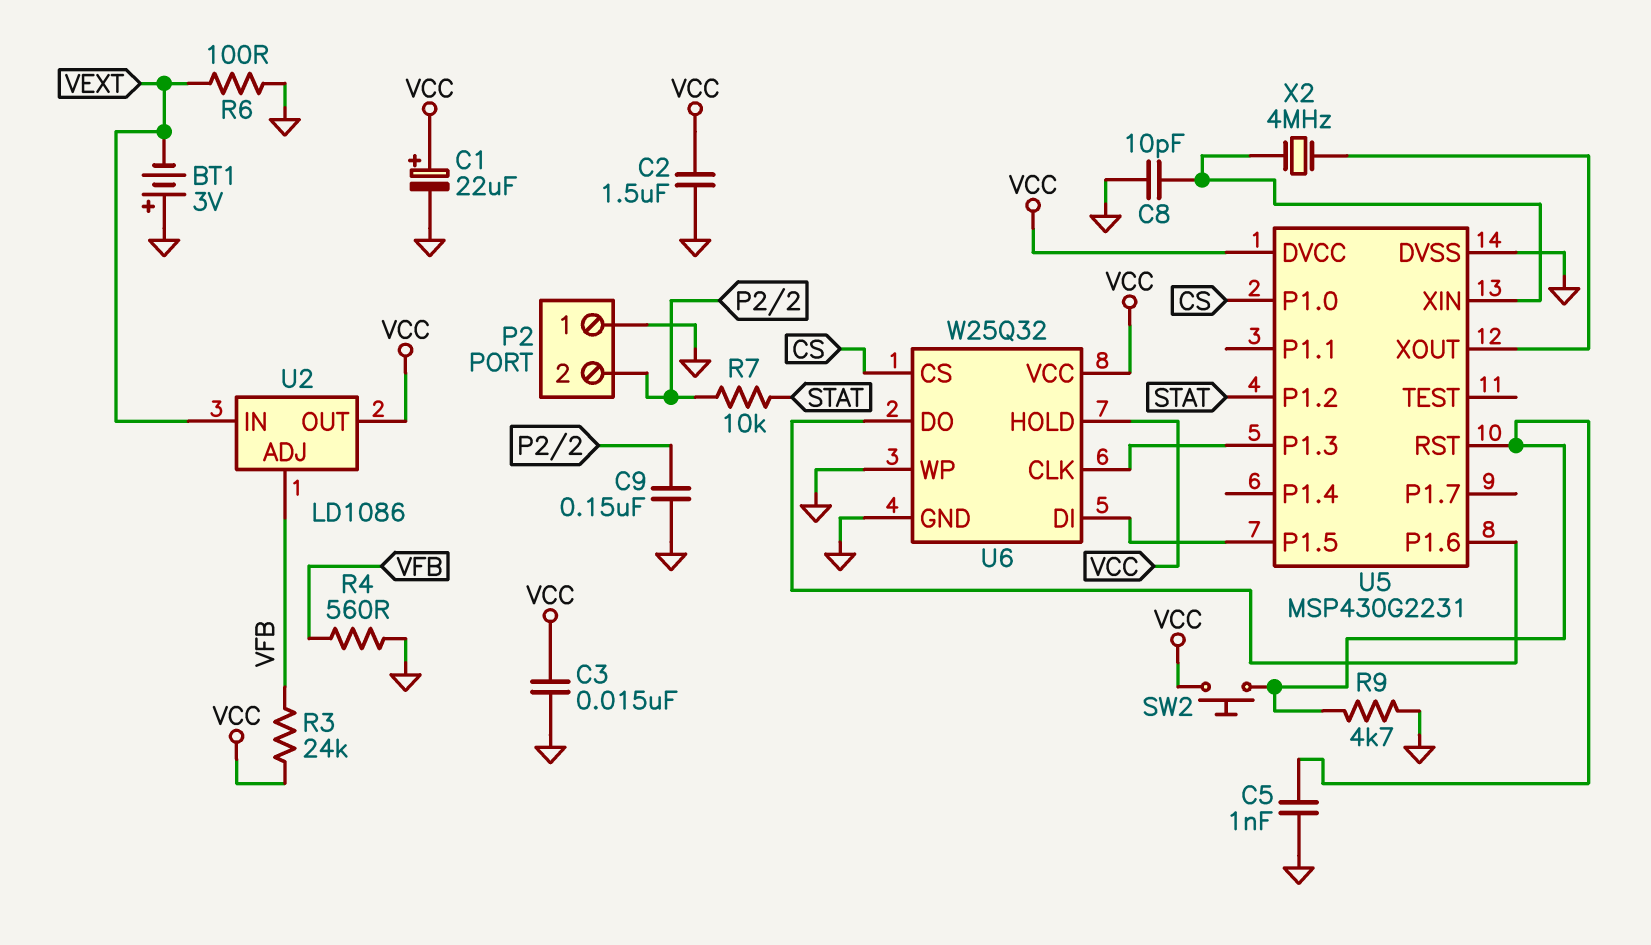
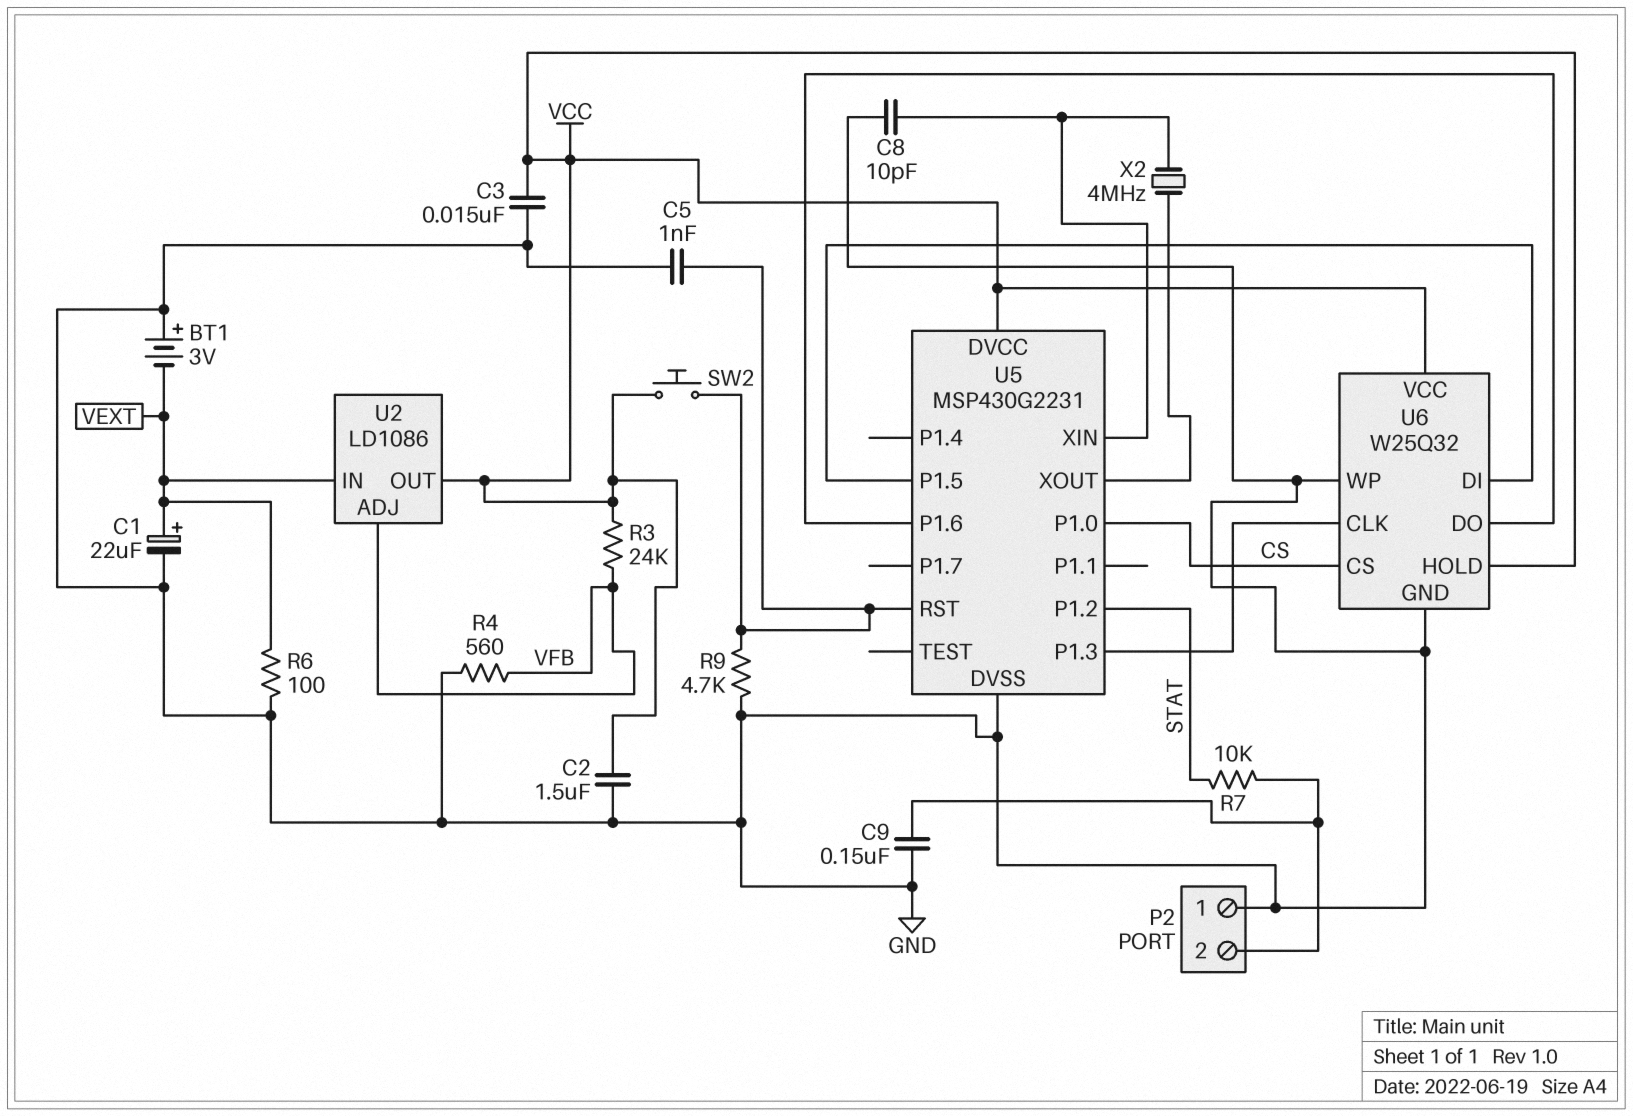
C1: 22uF (plus VCC, minus GND) -> 22uF (plus VEXT, minus GND)

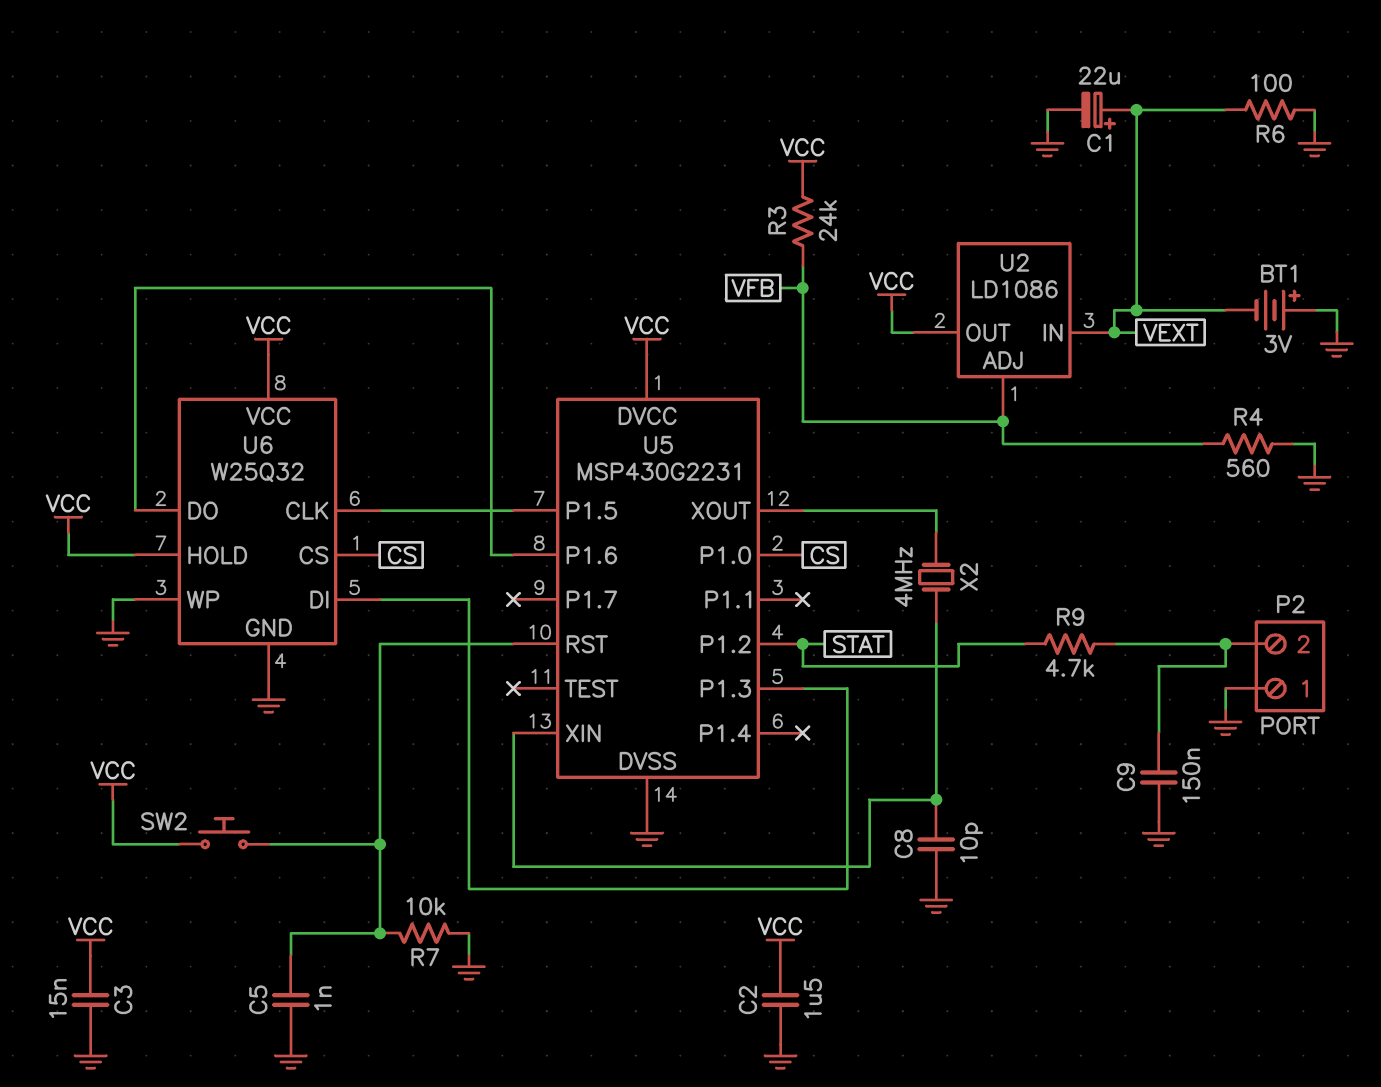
R7: 10k (P2/2, STAT) -> 10k (GND, U5/RST)
R9: 4.7k (GND, U5/RST) -> 4.7k (P2/2, STAT)
U6 pin CLK: U5/P1.3 -> U5/P1.5
U6 pin DI: U5/P1.5 -> U5/P1.3

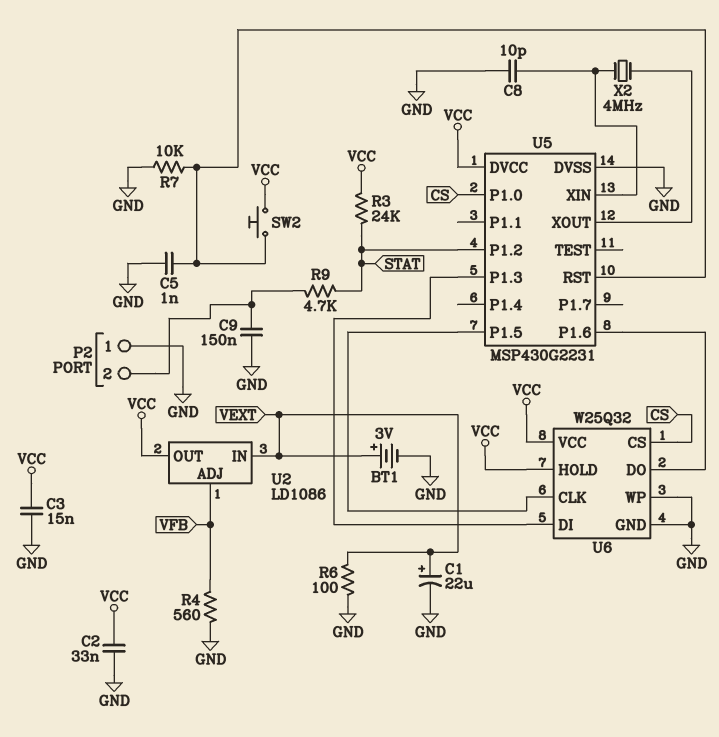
BT1: 3V (plus GND, minus VEXT) -> 3V (plus VEXT, minus GND)
C2: 1.5uF (GND, VCC) -> 33nF (GND, VCC)
R3: 24k (VCC, VFB) -> 24k (STAT, VCC)

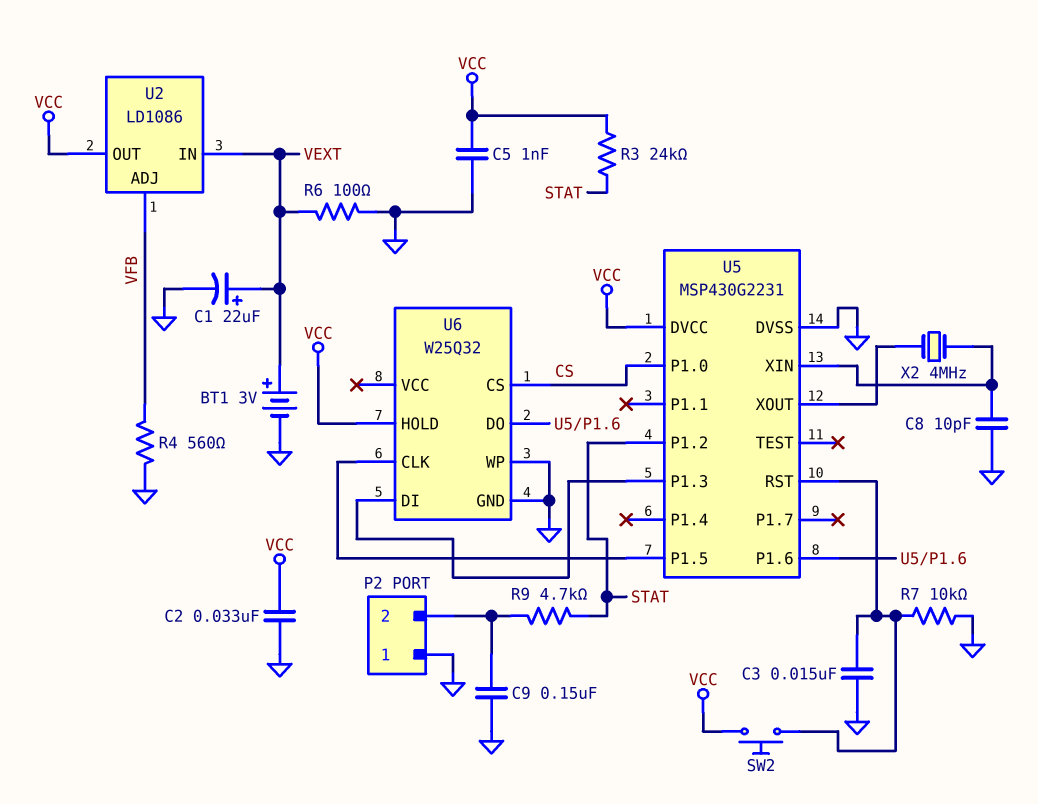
C3: 15nF (GND, VCC) -> 15nF (GND, U5/RST)
C5: 1nF (GND, U5/RST) -> 1nF (GND, VCC)
U6 pin VCC: VCC -> none

